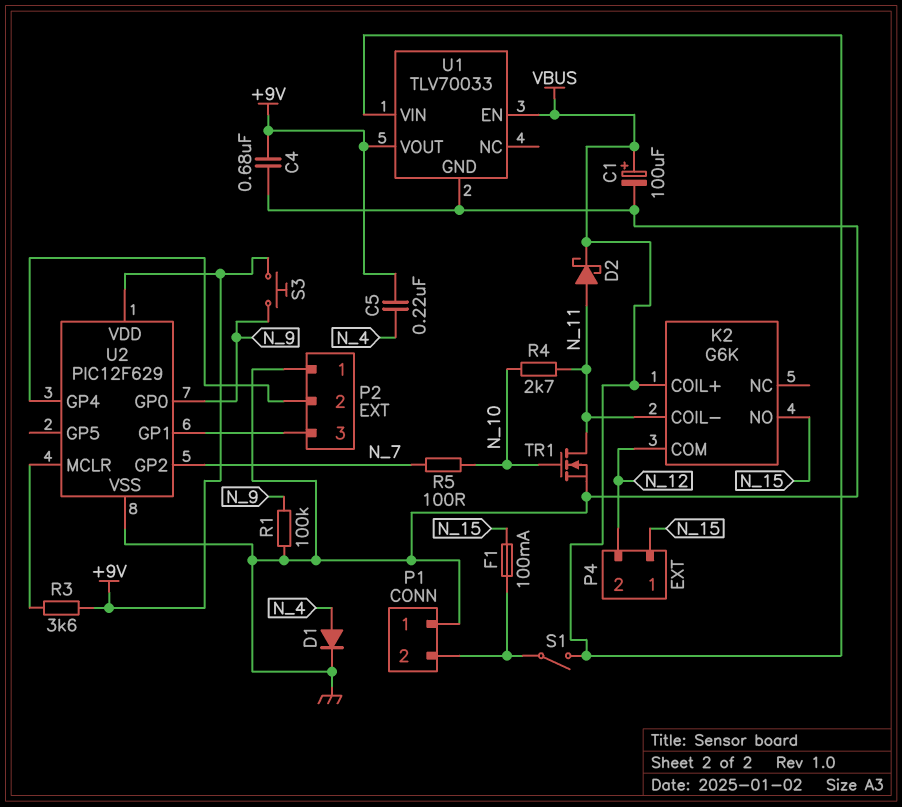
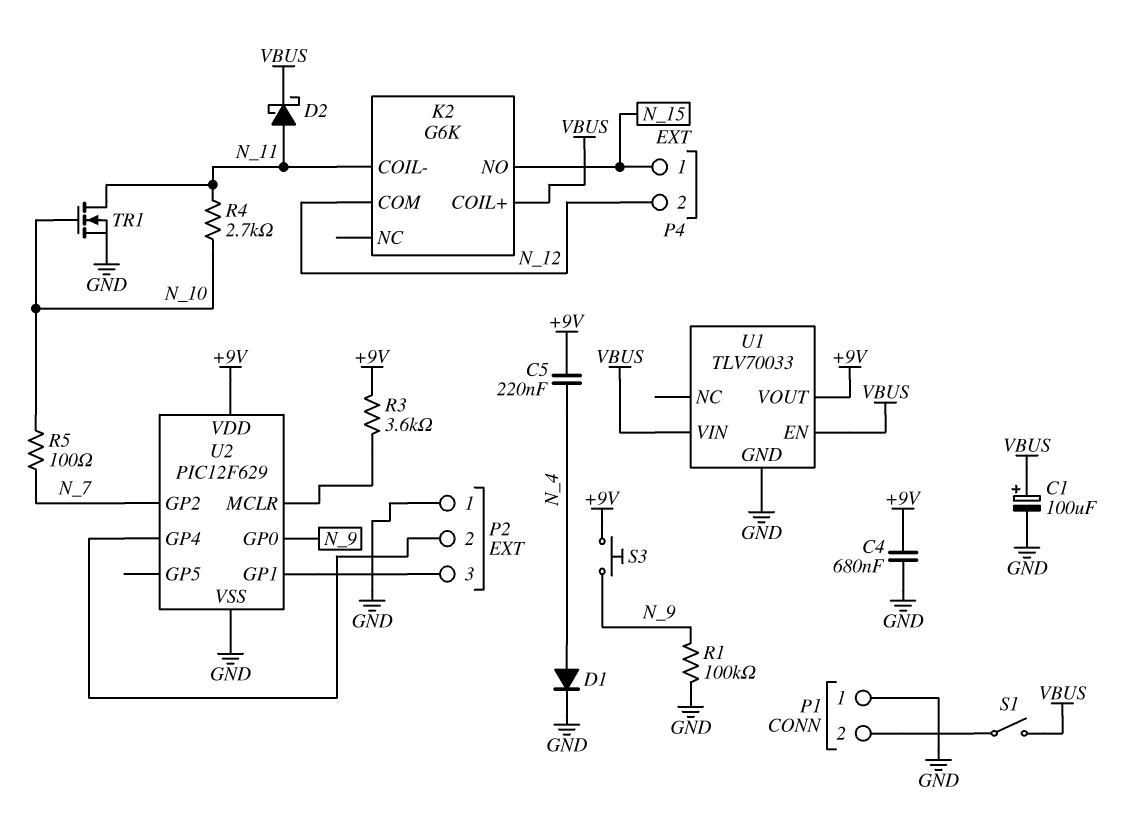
F1: 100mA (N_15, P1/2) -> none

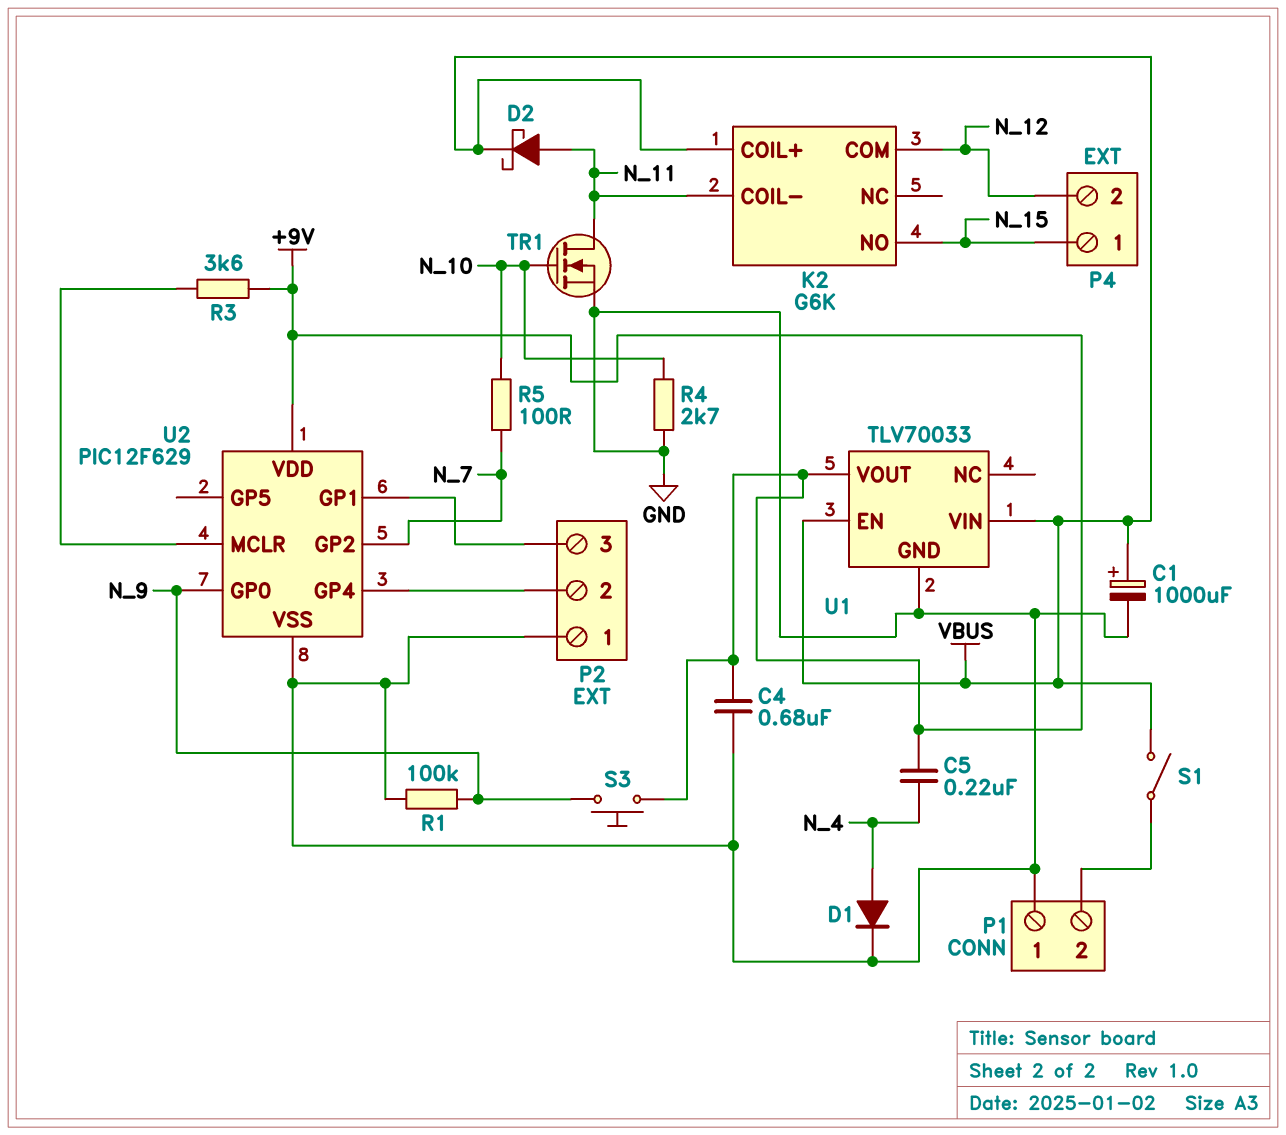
C1: 100uF (plus VBUS, minus GND) -> 1000uF (plus VBUS, minus GND)
R4: 2.7k (N_10, N_11) -> 2.7k (GND, N_10)

